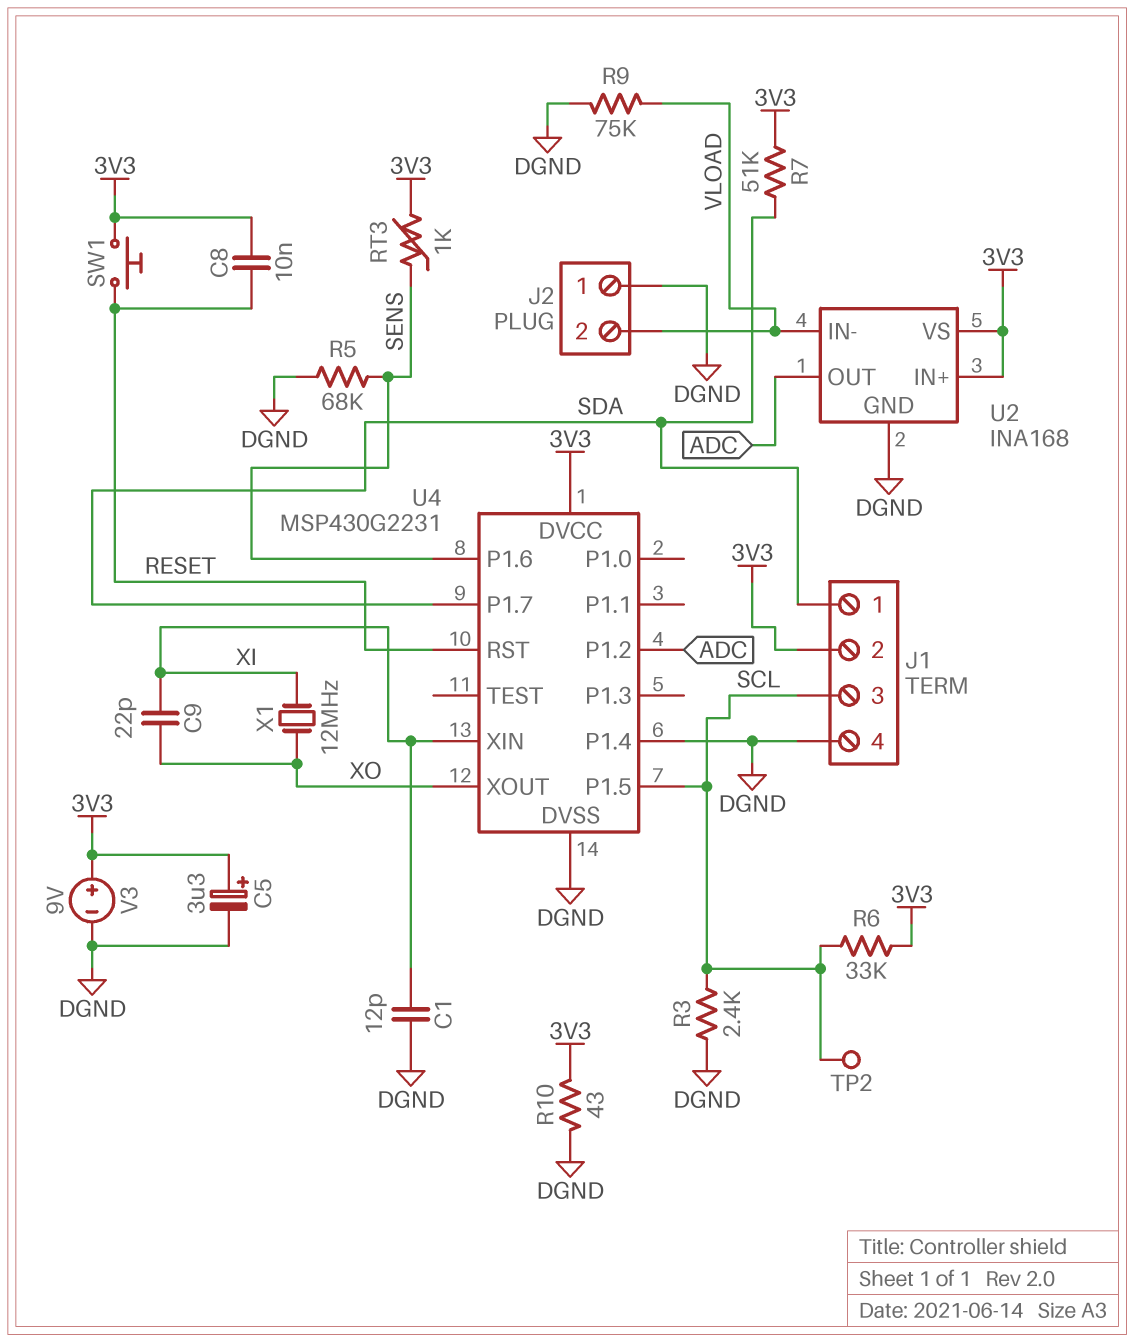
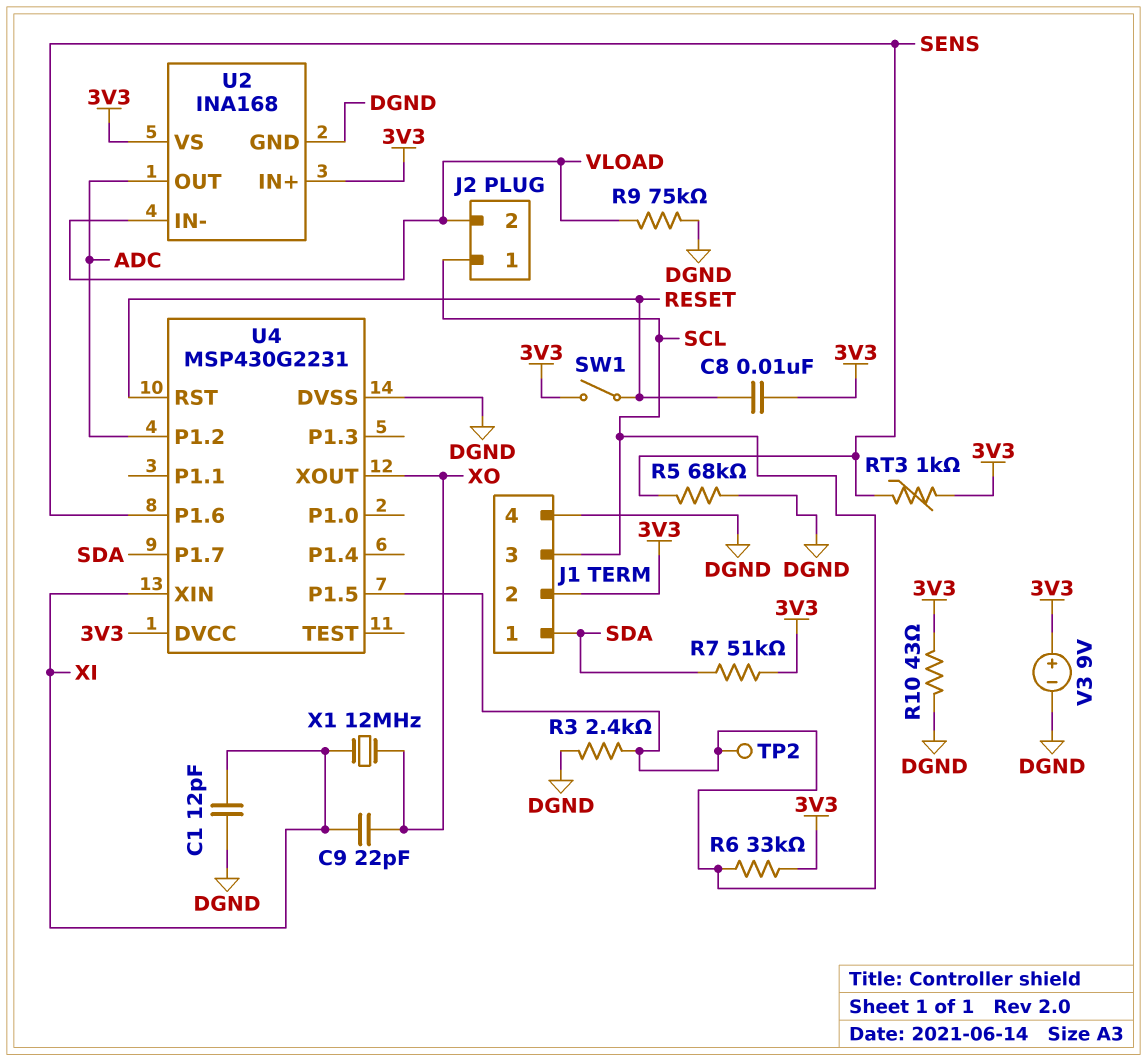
C5: 3.3uF (plus 3V3, minus DGND) -> none
J2 pin 1: DGND -> SCL
SW1: button (3V3, RESET) -> switch (3V3, RESET)
U4 pin P1.4: DGND -> none

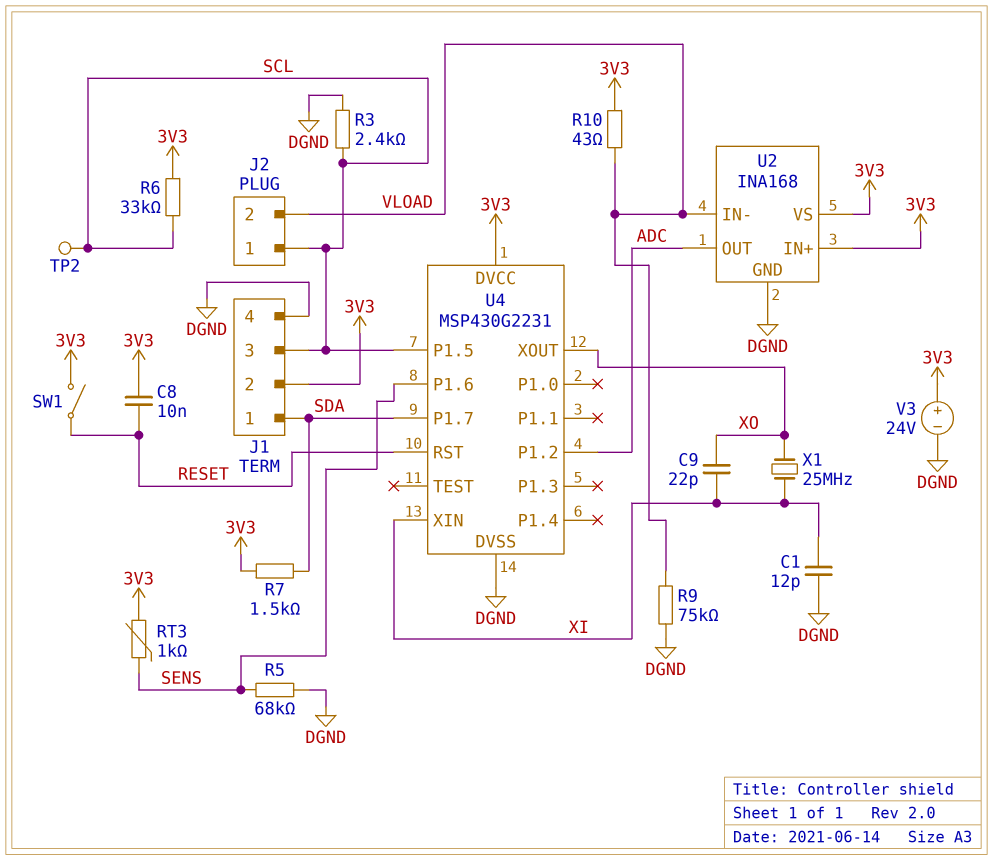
R7: 51k (3V3, SDA) -> 1.5k (3V3, SDA)
R10: 43 (3V3, DGND) -> 43 (3V3, VLOAD)
V3: 9V (plus 3V3, minus DGND) -> 24V (plus 3V3, minus DGND)
X1: 12MHz (XI, XO) -> 25MHz (XI, XO)

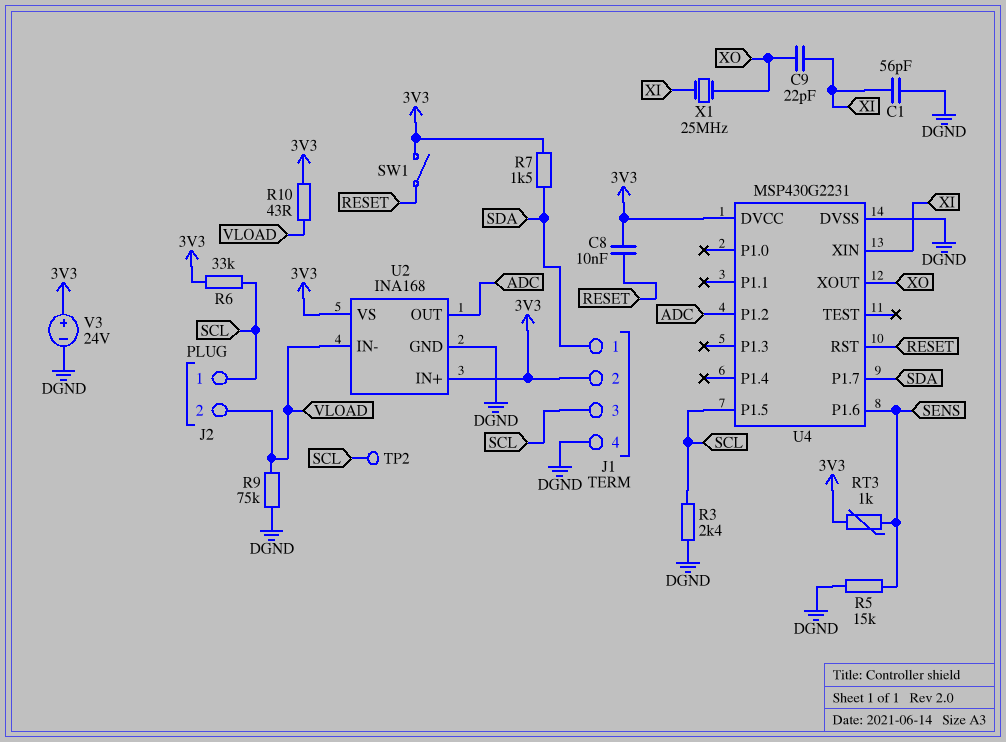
C1: 12pF (DGND, XI) -> 56pF (DGND, XI)
R5: 68k (DGND, SENS) -> 15k (DGND, SENS)

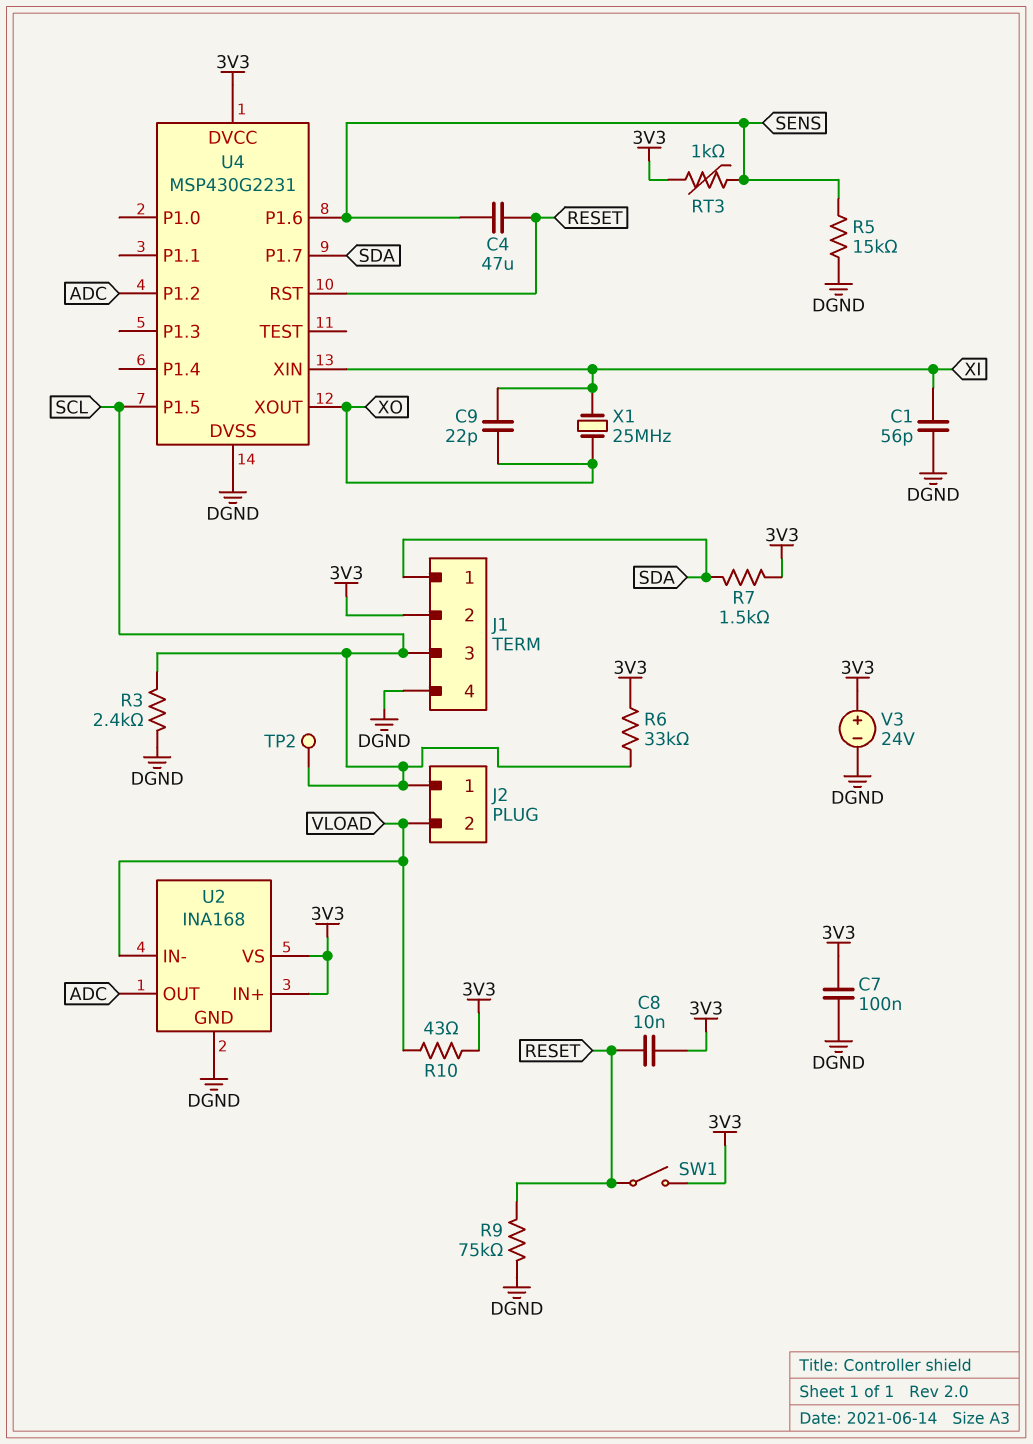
C4: none -> 47uF (RESET, SENS)
C7: none -> 100nF (3V3, DGND)
R9: 75k (DGND, VLOAD) -> 75k (DGND, RESET)

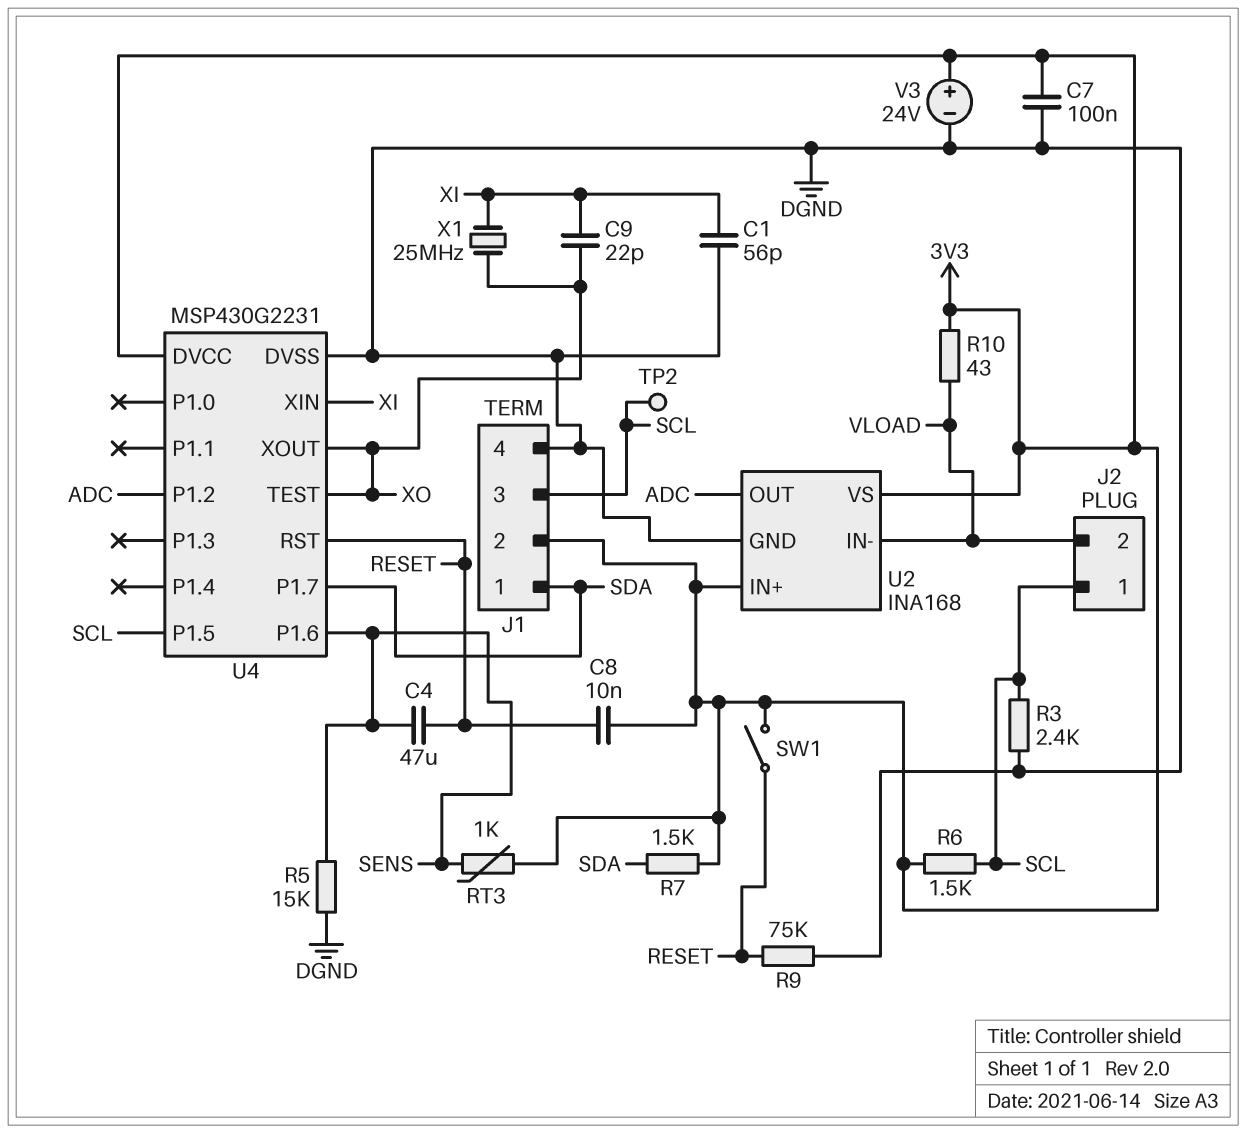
R6: 33k (3V3, SCL) -> 1.5k (3V3, SCL)
U4 pin TEST: none -> XO

